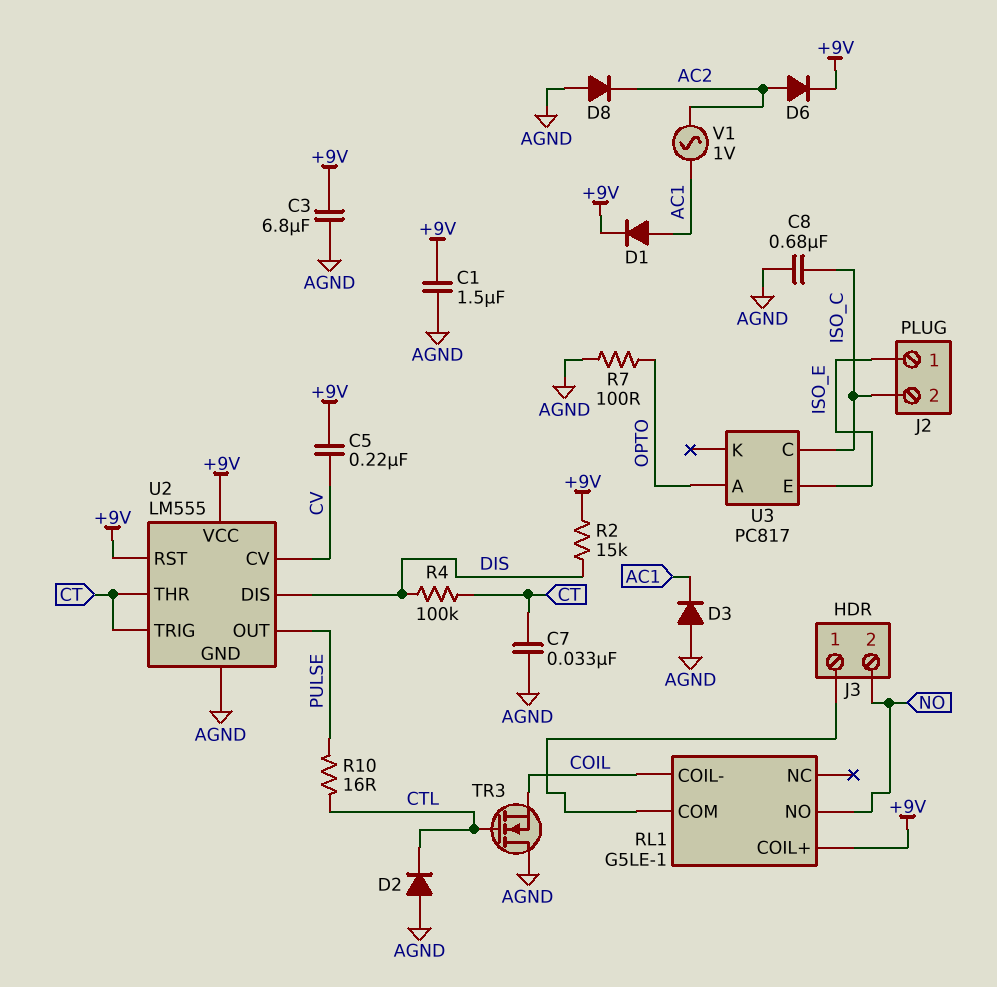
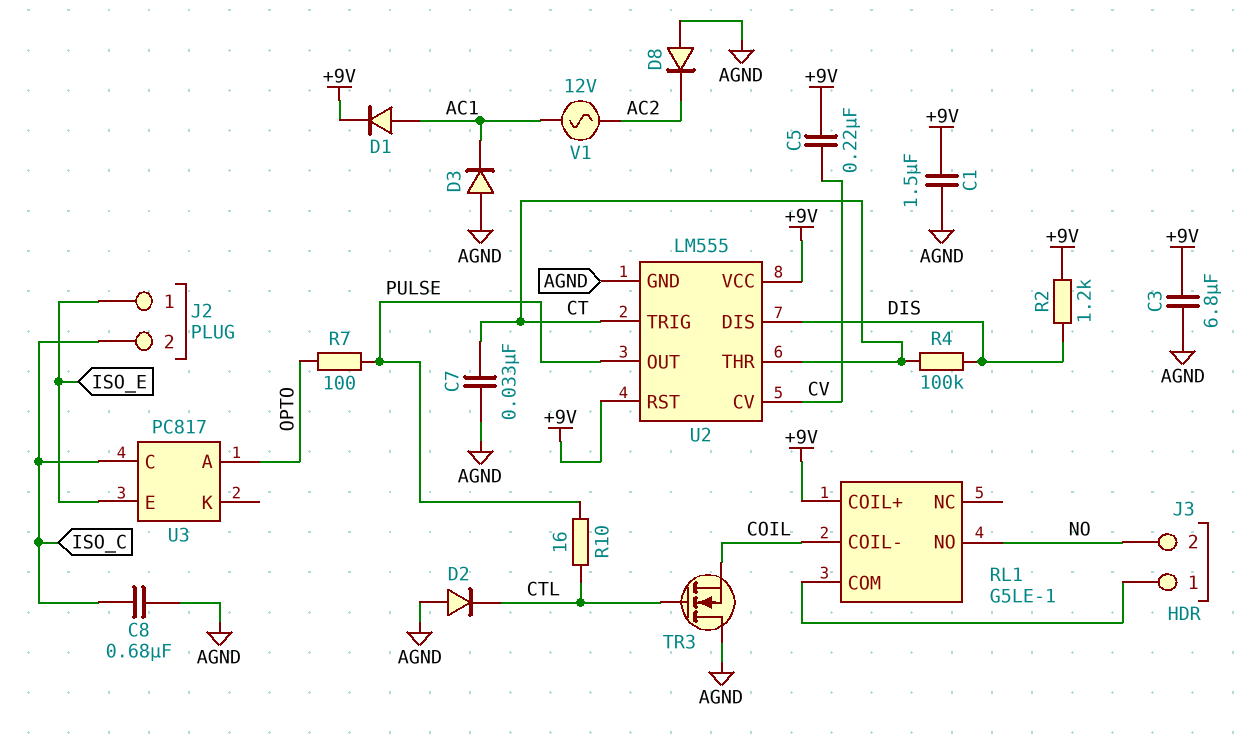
D6: diode (A AC2, K +9V) -> none
R2: 15k (+9V, DIS) -> 1.2k (+9V, DIS)
R7: 100 (AGND, OPTO) -> 100 (OPTO, PULSE)
V1: AC 1V (AC1, AC2) -> AC 12V (AC1, AC2)

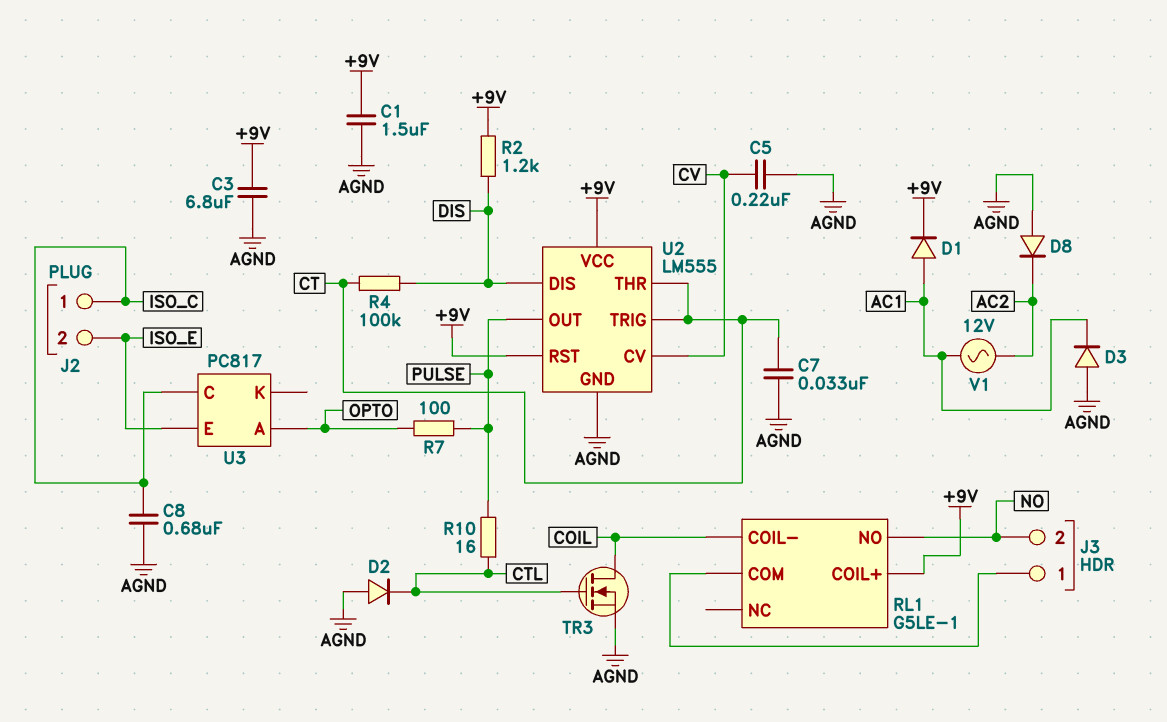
C5: 220nF (+9V, CV) -> 220nF (AGND, CV)
J2 pin 1: ISO_E -> ISO_C
J2 pin 2: ISO_C -> ISO_E
TR3: NMOS (G CTL, D AGND, S COIL) -> NMOS (G CTL, D COIL, S AGND)

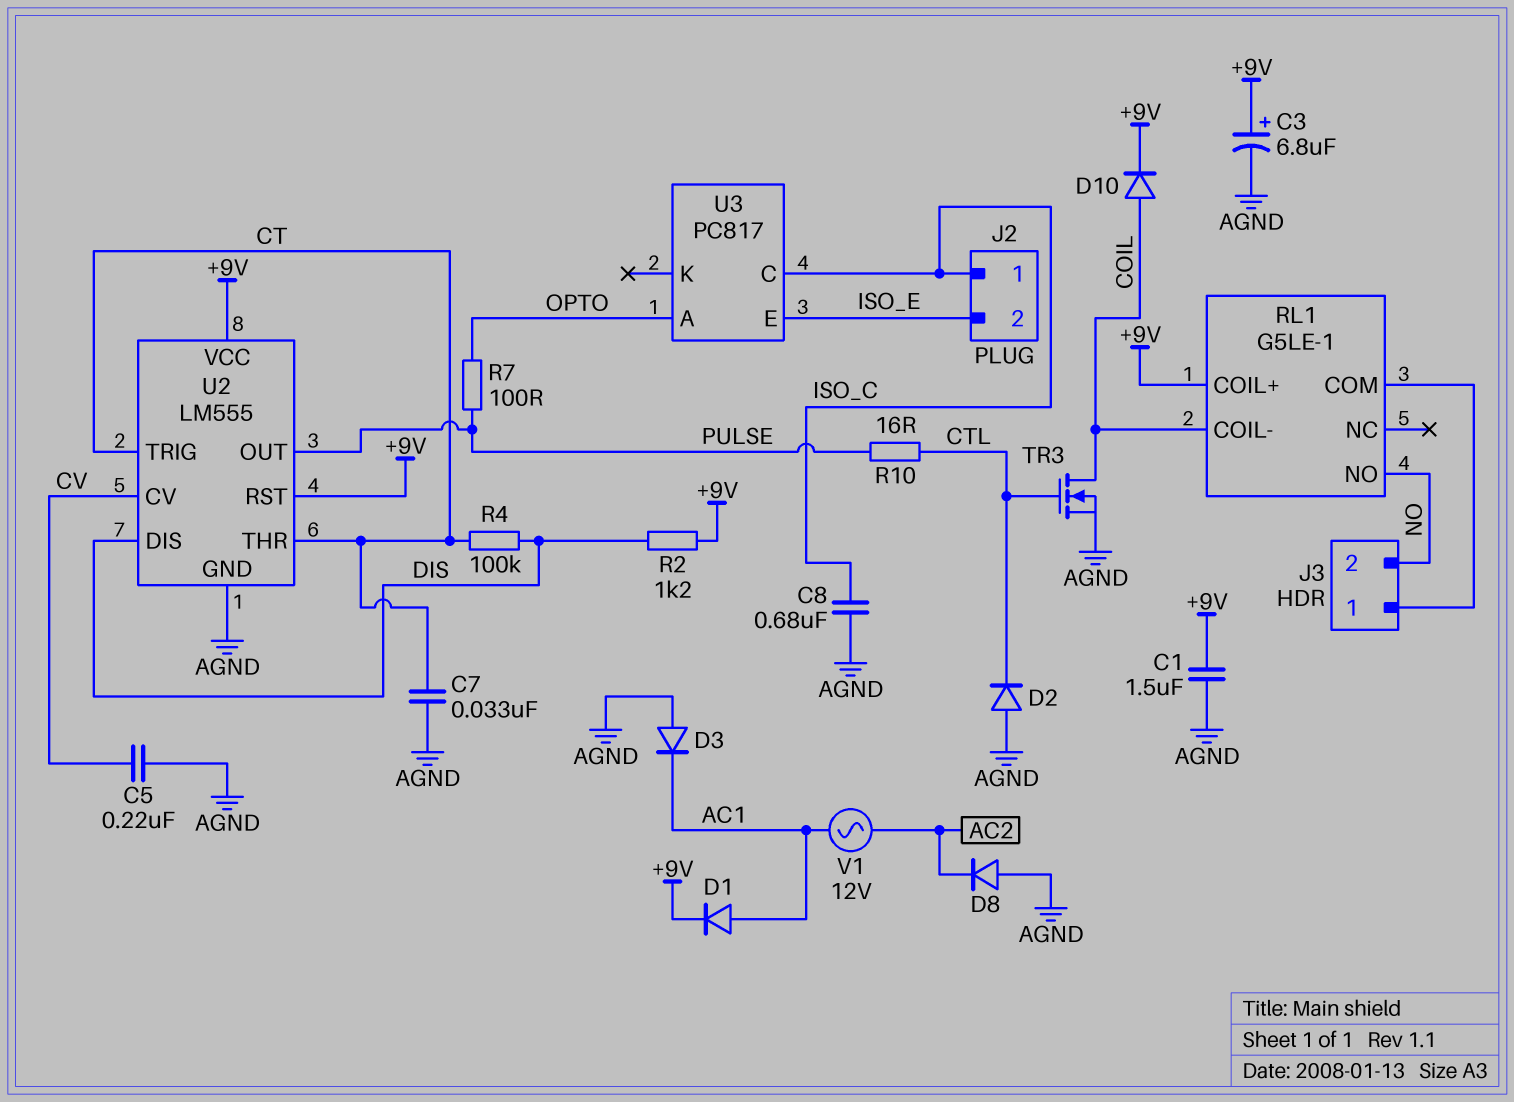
C3: 6.8uF (+9V, AGND) -> 6.8uF (plus +9V, minus AGND)
D10: none -> diode (A COIL, K +9V)

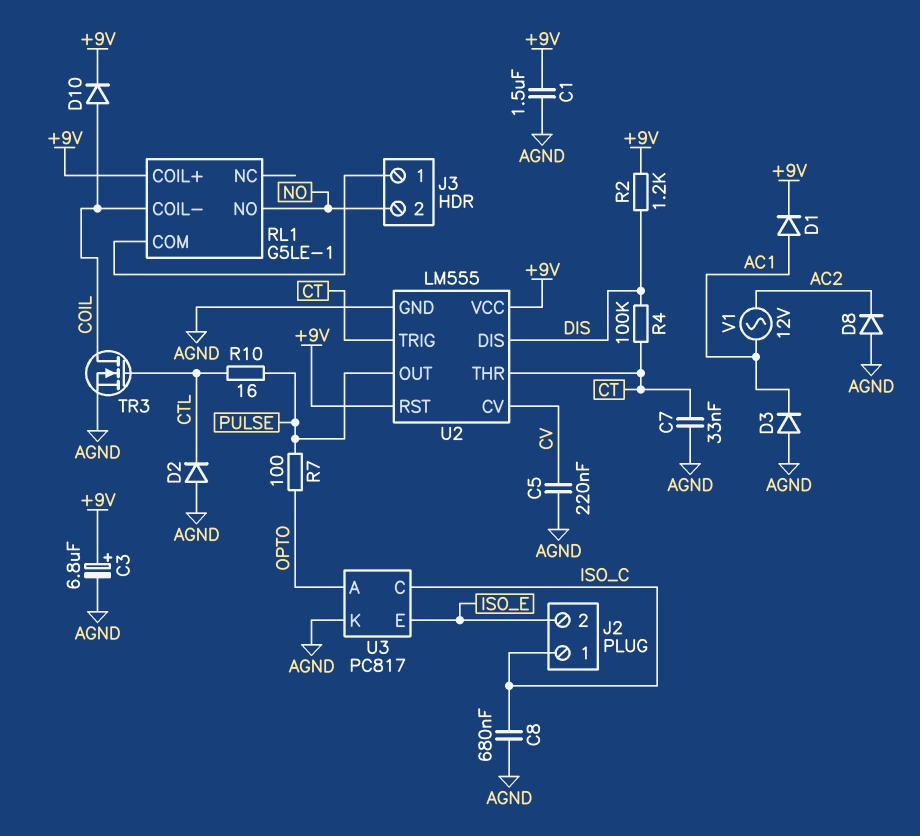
U3 pin K: none -> AGND

